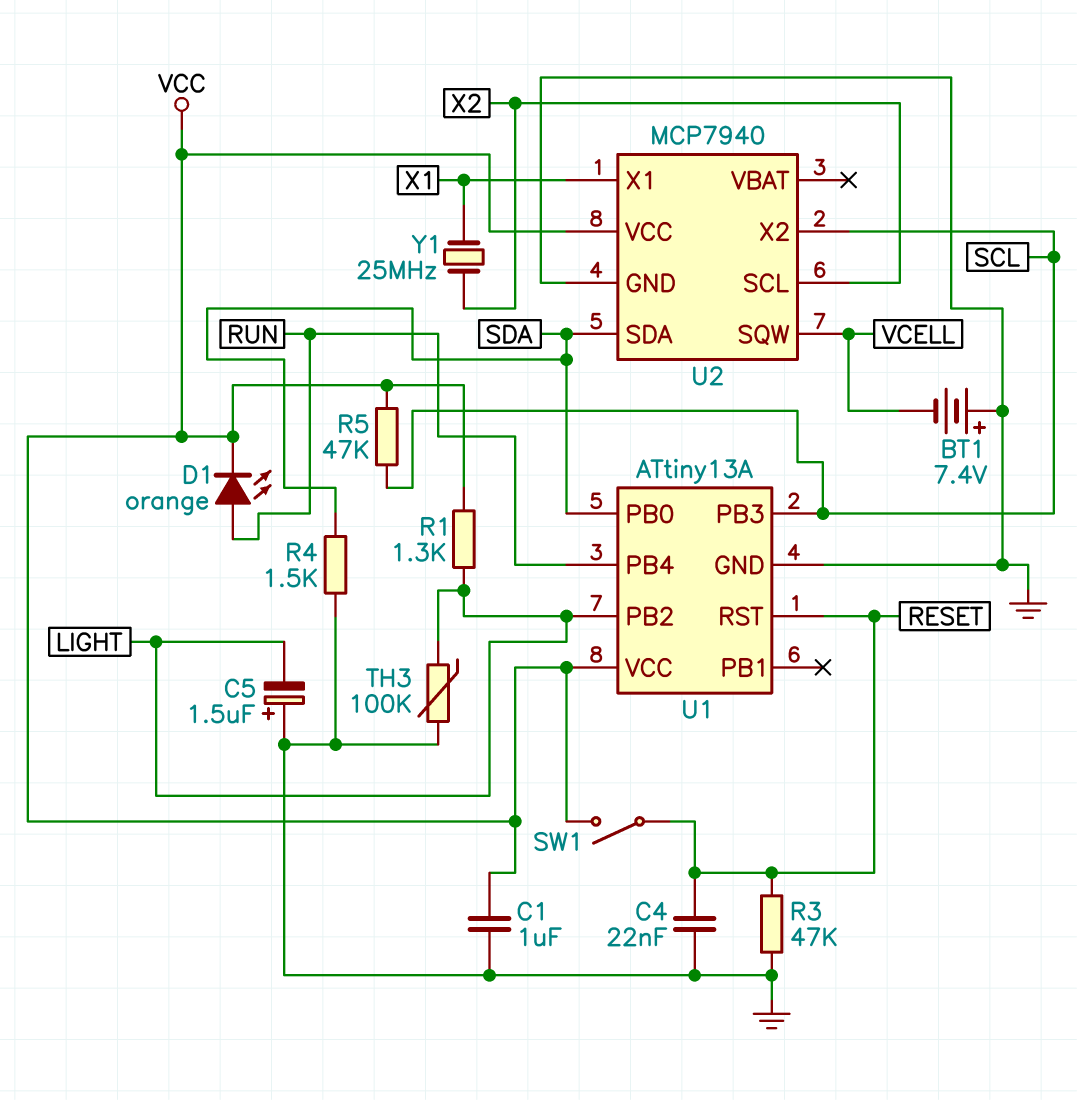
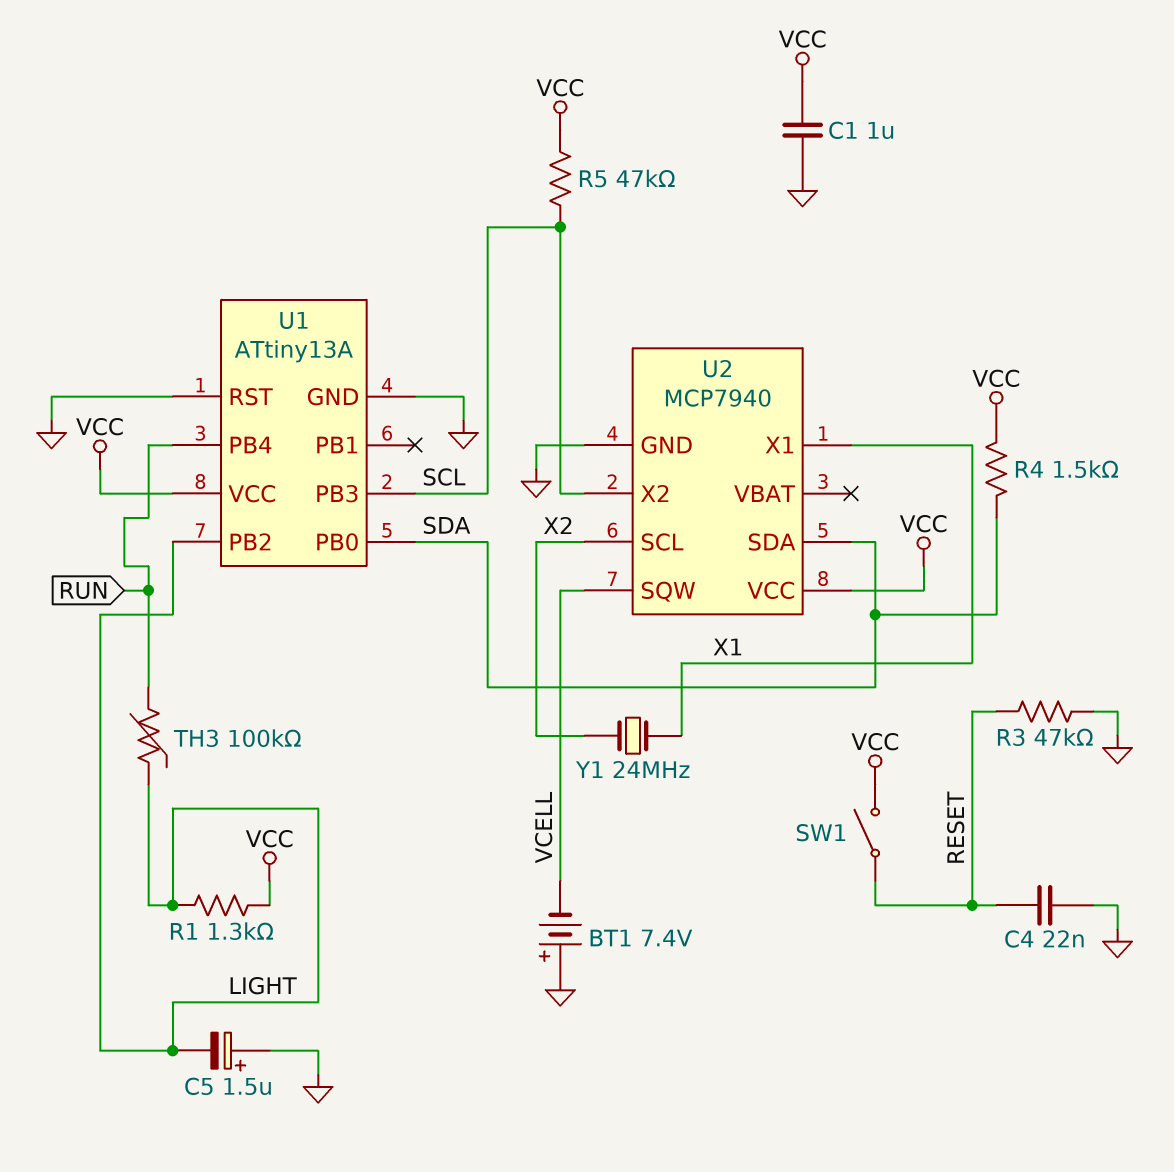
D1: LED orange (A RUN, K VCC) -> none
R4: 1.5k (GND, SDA) -> 1.5k (SDA, VCC)
TH3: 100k (GND, LIGHT) -> 100k (LIGHT, RUN)
U1 pin RST: RESET -> GND
Y1: 25MHz (X1, X2) -> 24MHz (X1, X2)

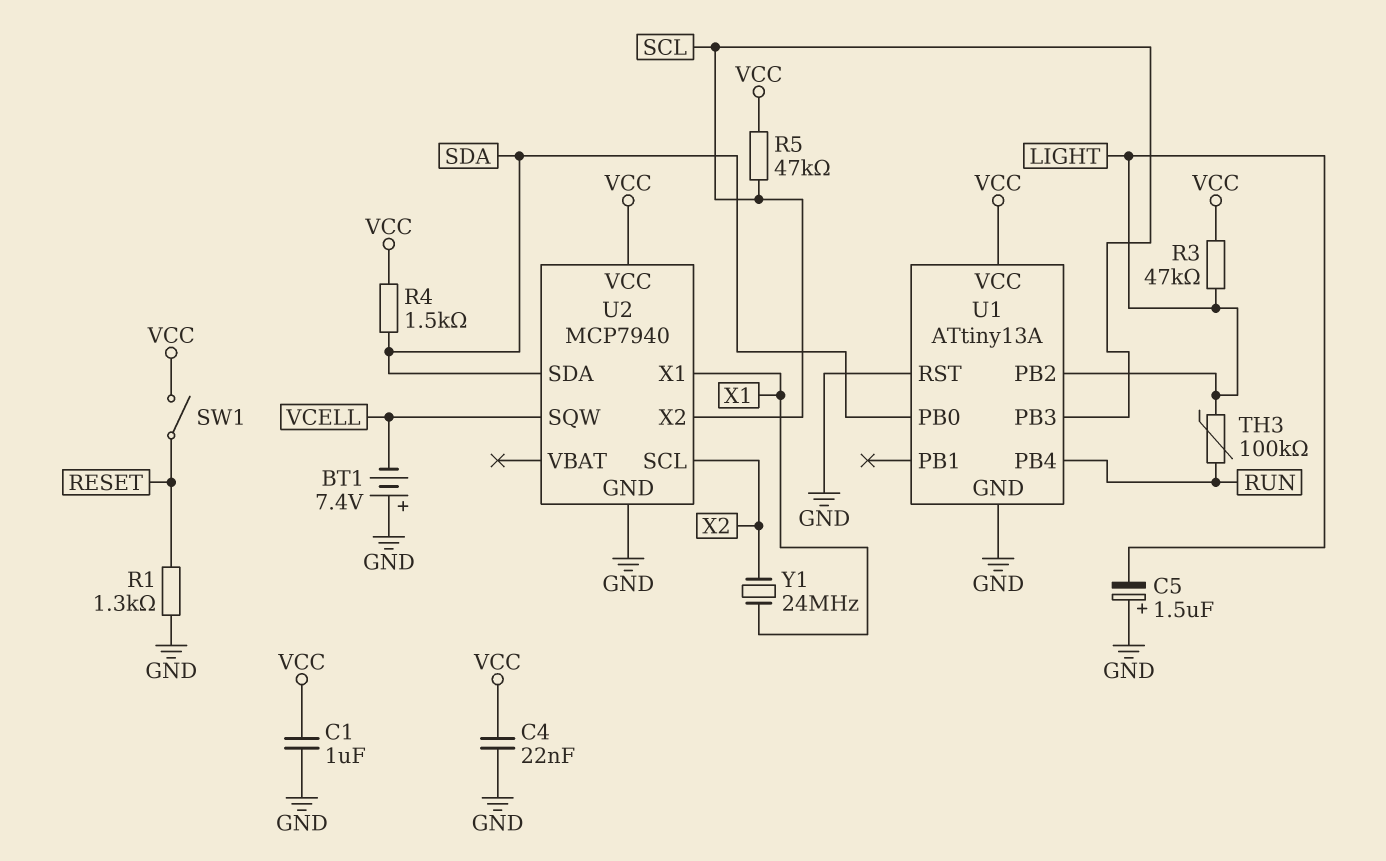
C4: 22nF (GND, RESET) -> 22nF (GND, VCC)
R1: 1.3k (LIGHT, VCC) -> 1.3k (GND, RESET)
R3: 47k (GND, RESET) -> 47k (LIGHT, VCC)

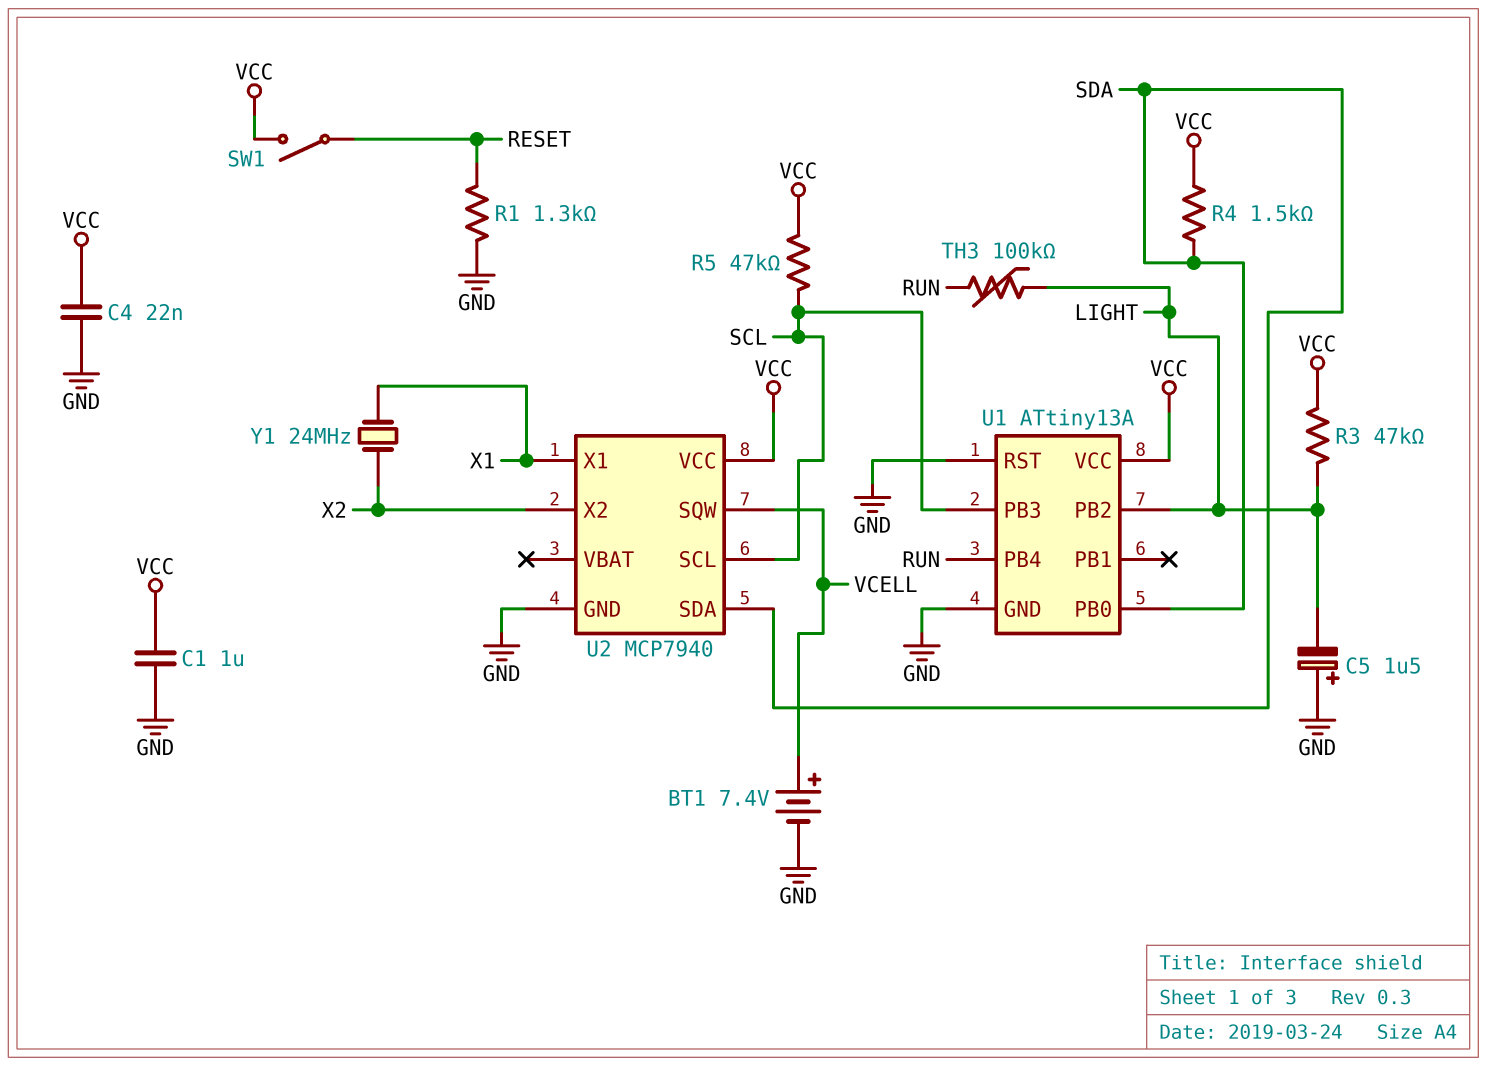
BT1: 7.4V (plus GND, minus VCELL) -> 7.4V (plus VCELL, minus GND)
U2 pin SCL: X2 -> SCL
U2 pin X2: SCL -> X2

